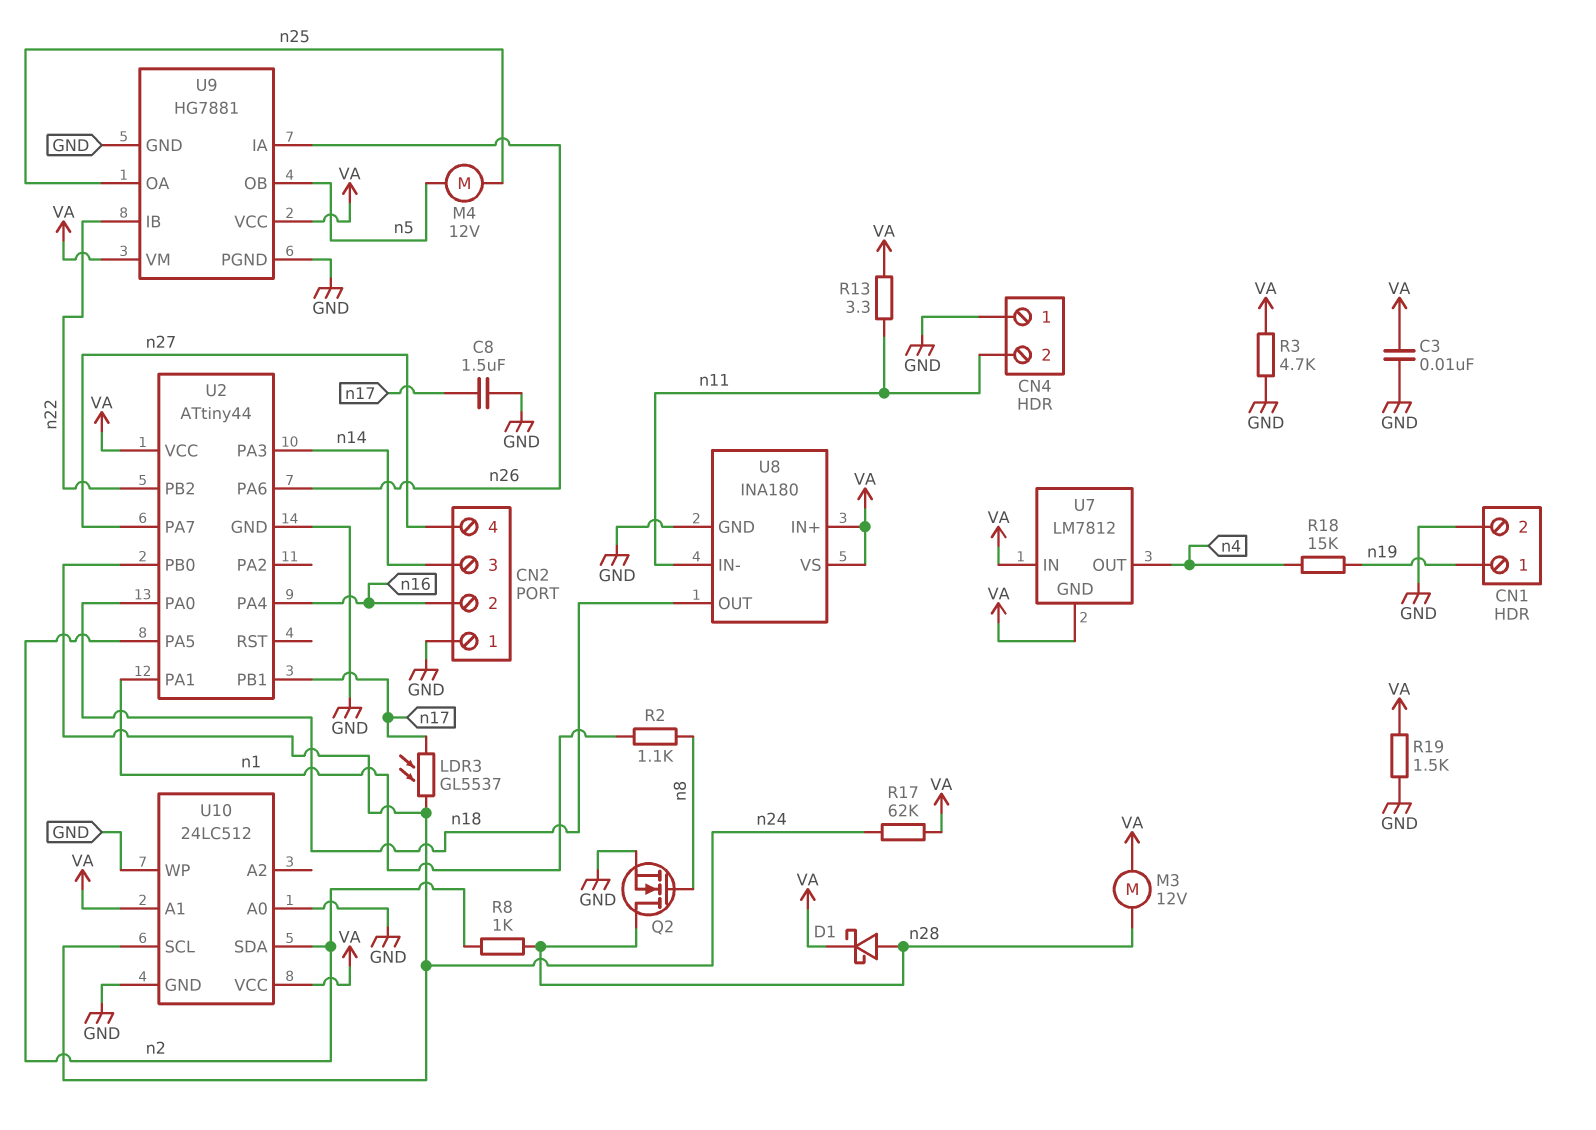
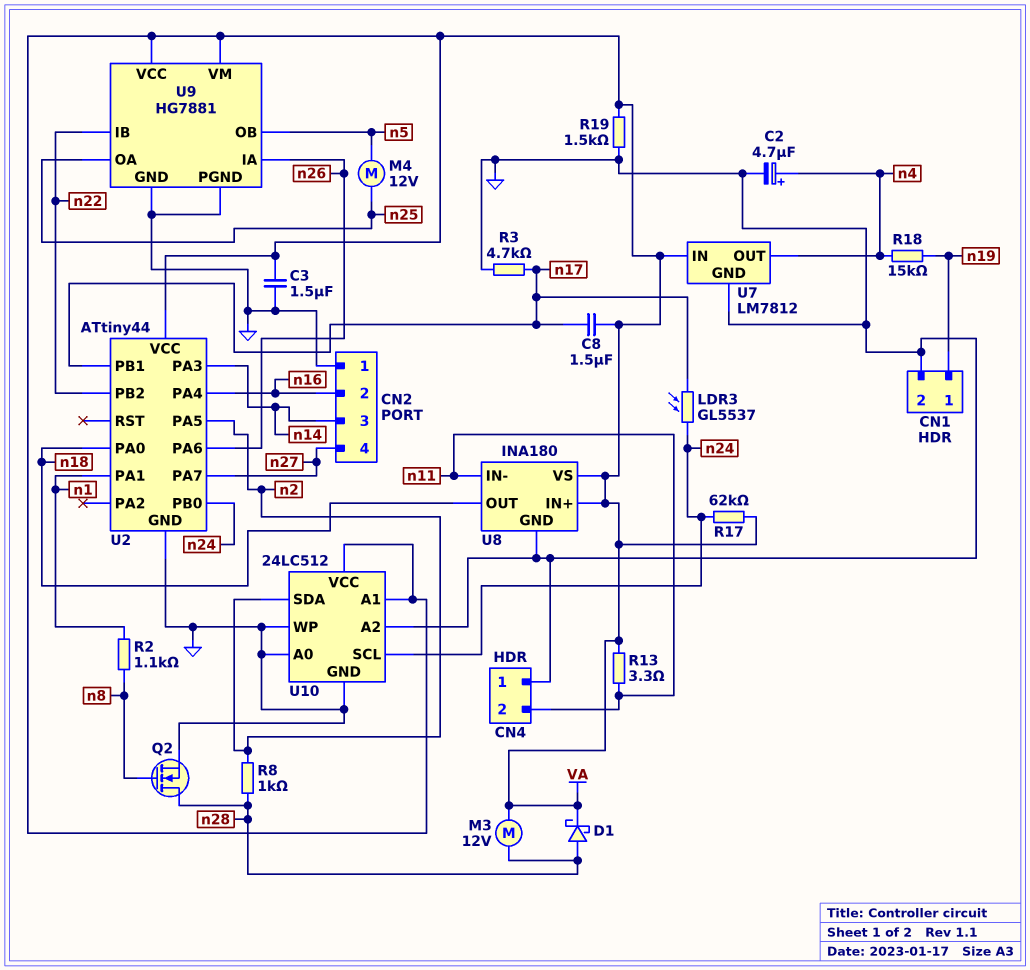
C2: none -> 4.7uF (plus n4, minus GND)
C3: 10nF (GND, VA) -> 1.5uF (GND, VA)
C8: 1.5uF (GND, n17) -> 1.5uF (VA, n17)
R3: 4.7k (GND, VA) -> 4.7k (GND, n17)
U7 pin GND: VA -> GND
U10 pin A2: none -> GND

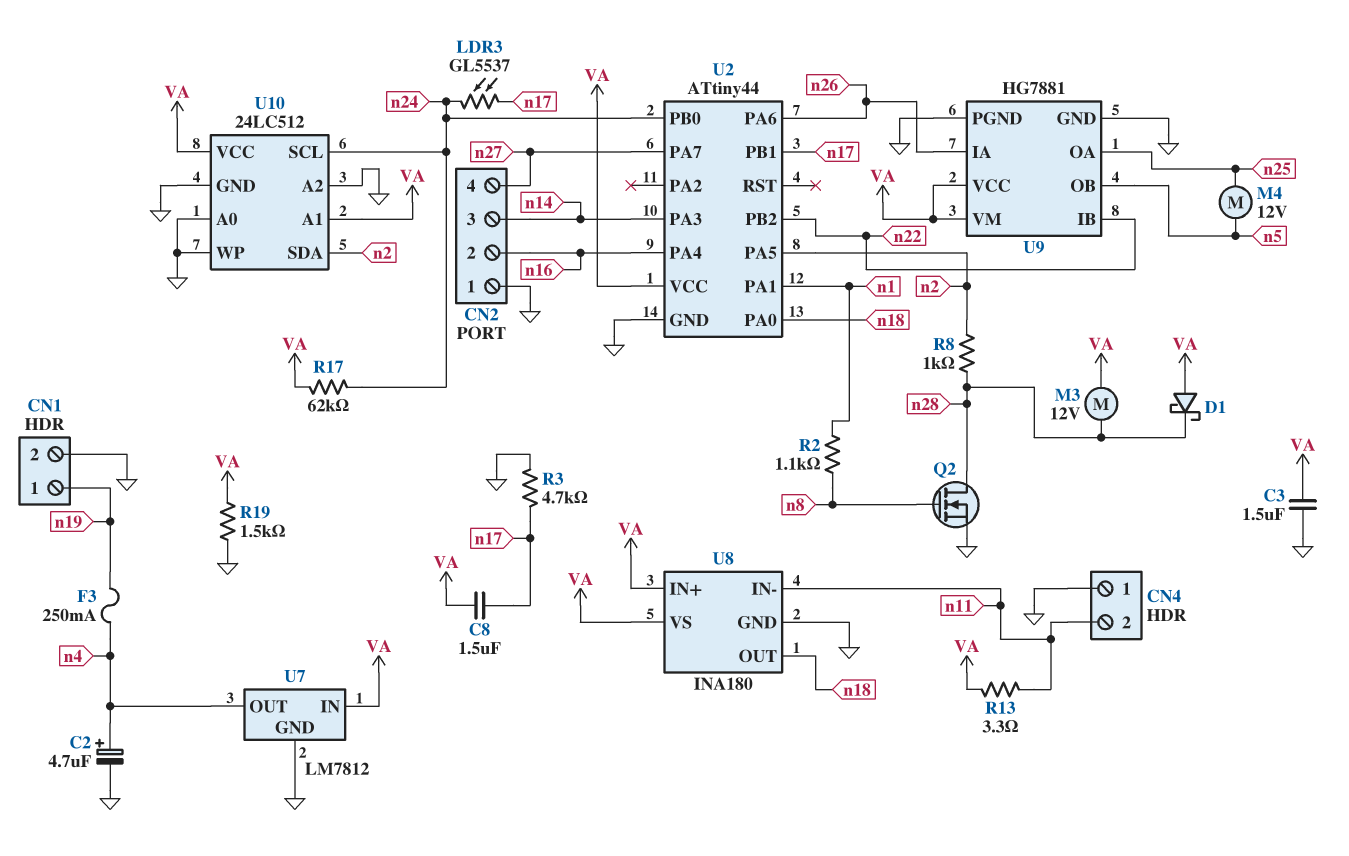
D1: schottky (A n28, K VA) -> schottky (A VA, K n28)
F3: none -> 250mA (n4, n19)
R18: 15k (n4, n19) -> none

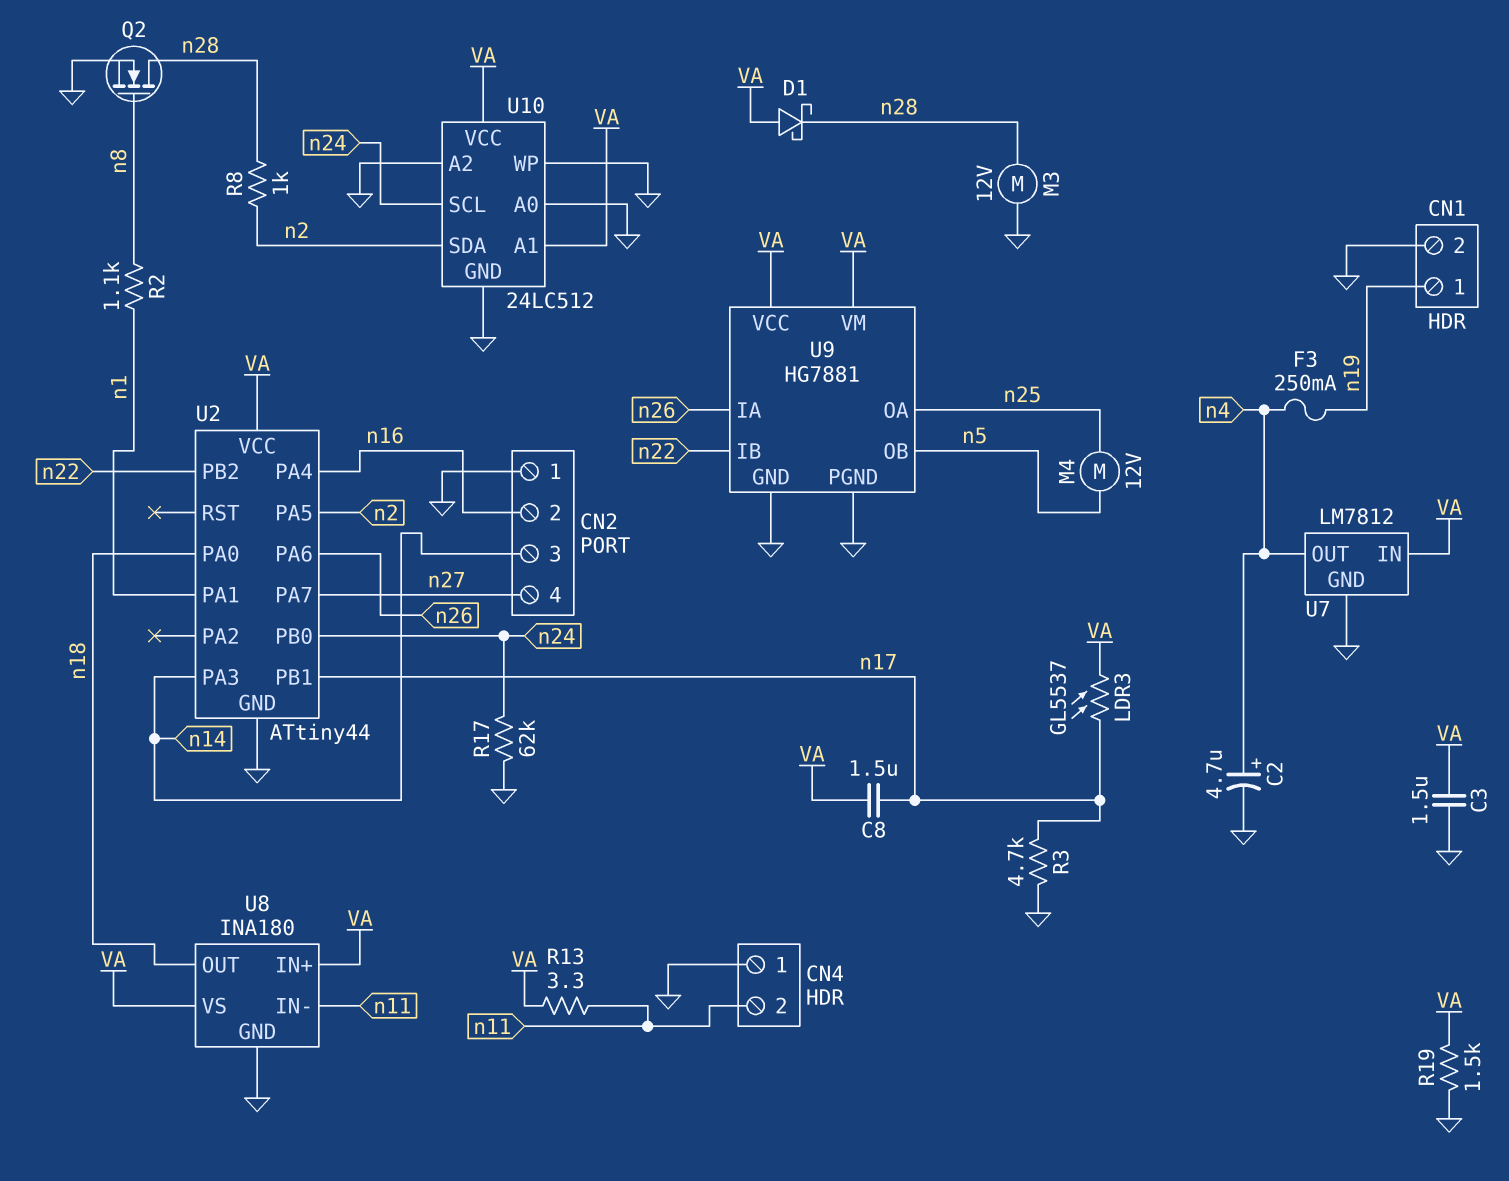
LDR3: GL5537 (n17, n24) -> GL5537 (VA, n17)
M3: motor 12V (VA, n28) -> motor 12V (GND, n28)
R17: 62k (VA, n24) -> 62k (GND, n24)

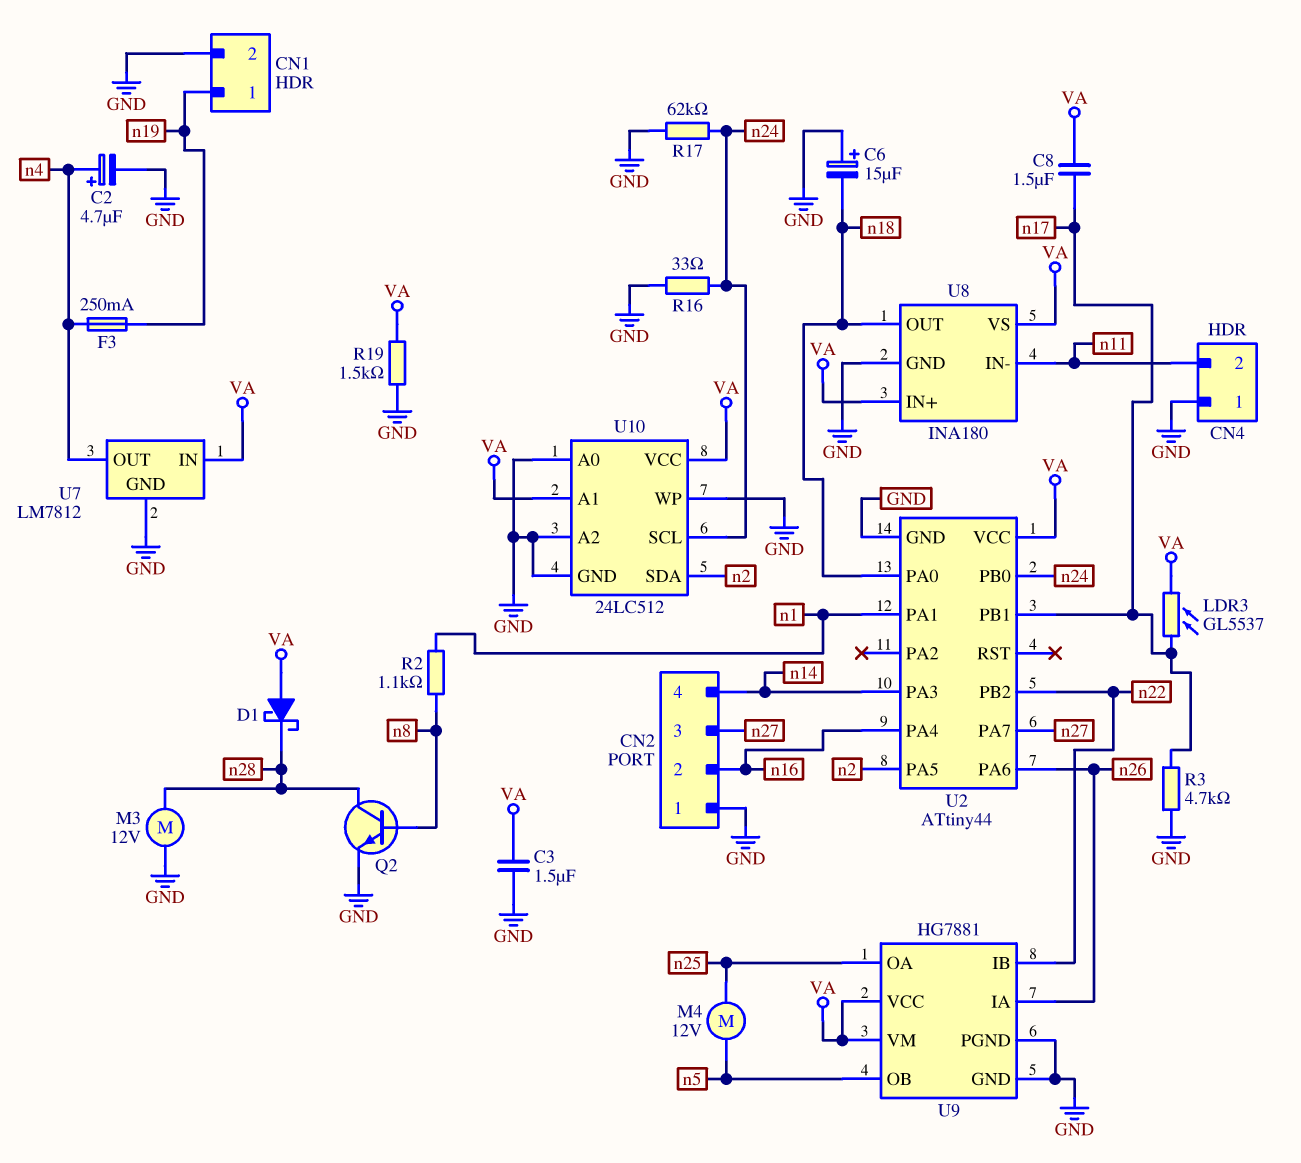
C6: none -> 15uF (plus GND, minus n18)
CN2 pin 3: n14 -> n27
CN2 pin 4: n27 -> n14
Q2: NMOS (G n8, D n28, S GND) -> NPN (B n8, C n28, E GND)
R8: 1k (n2, n28) -> none
R13: 3.3 (VA, n11) -> none
R16: none -> 33 (GND, n24)

